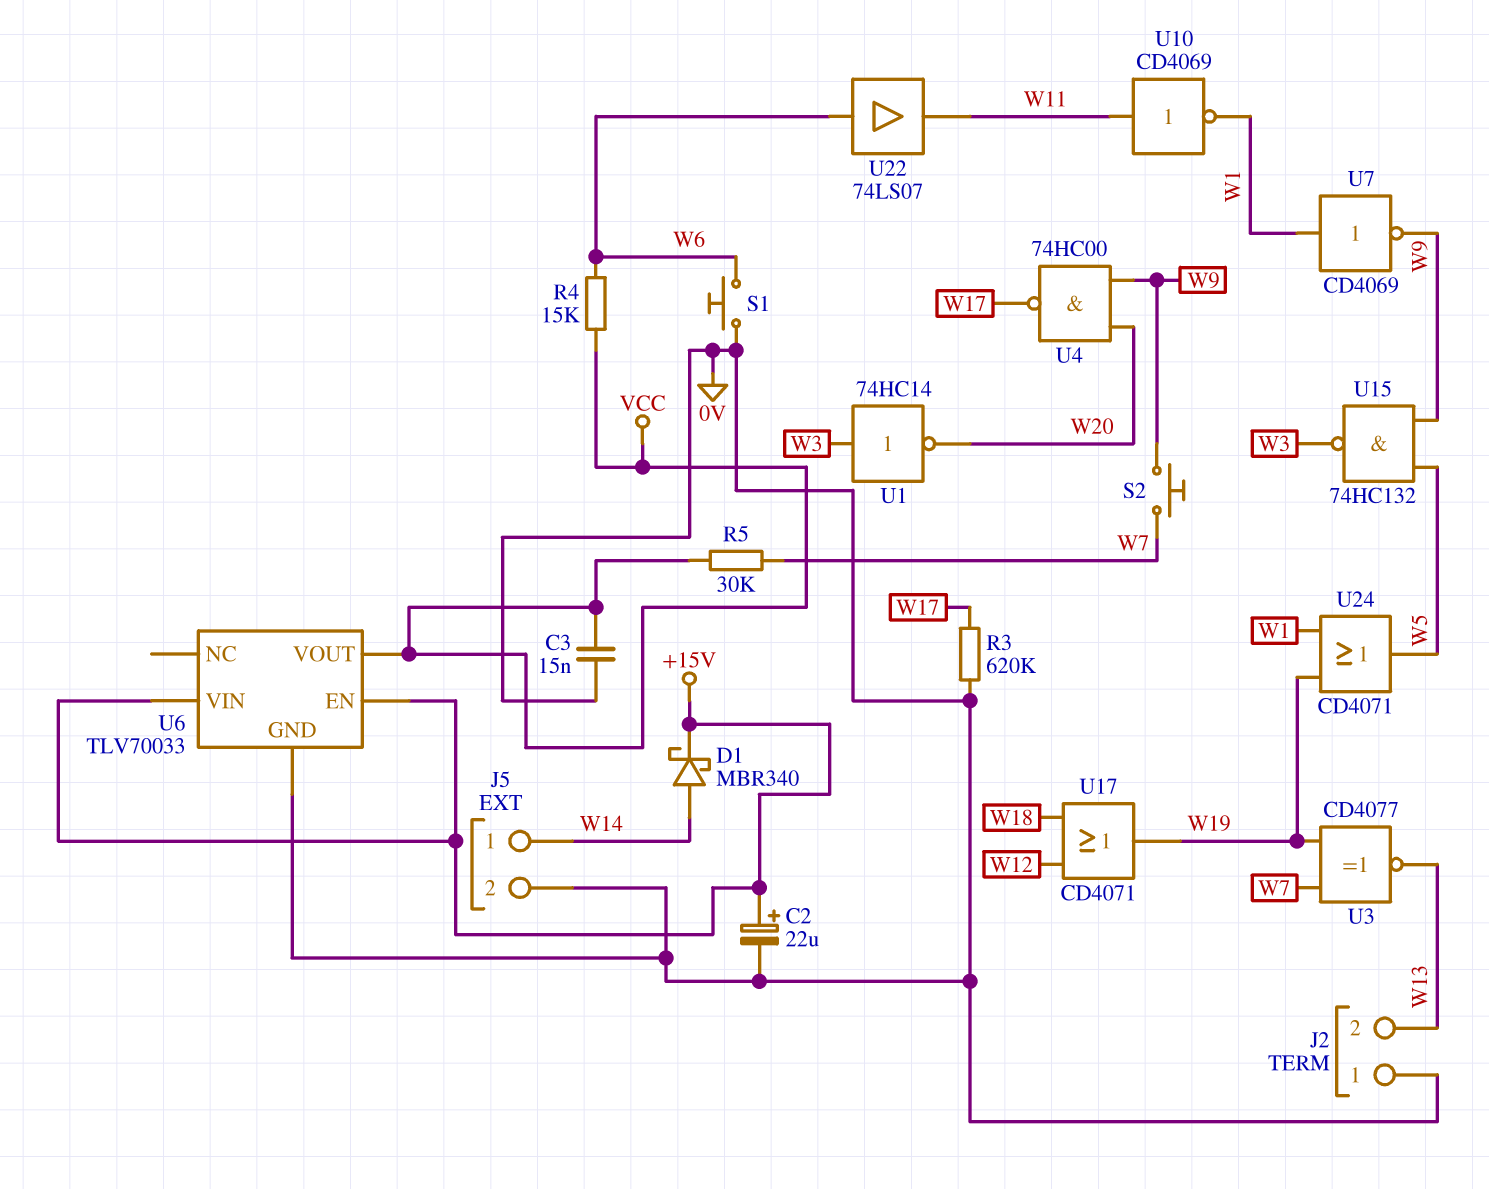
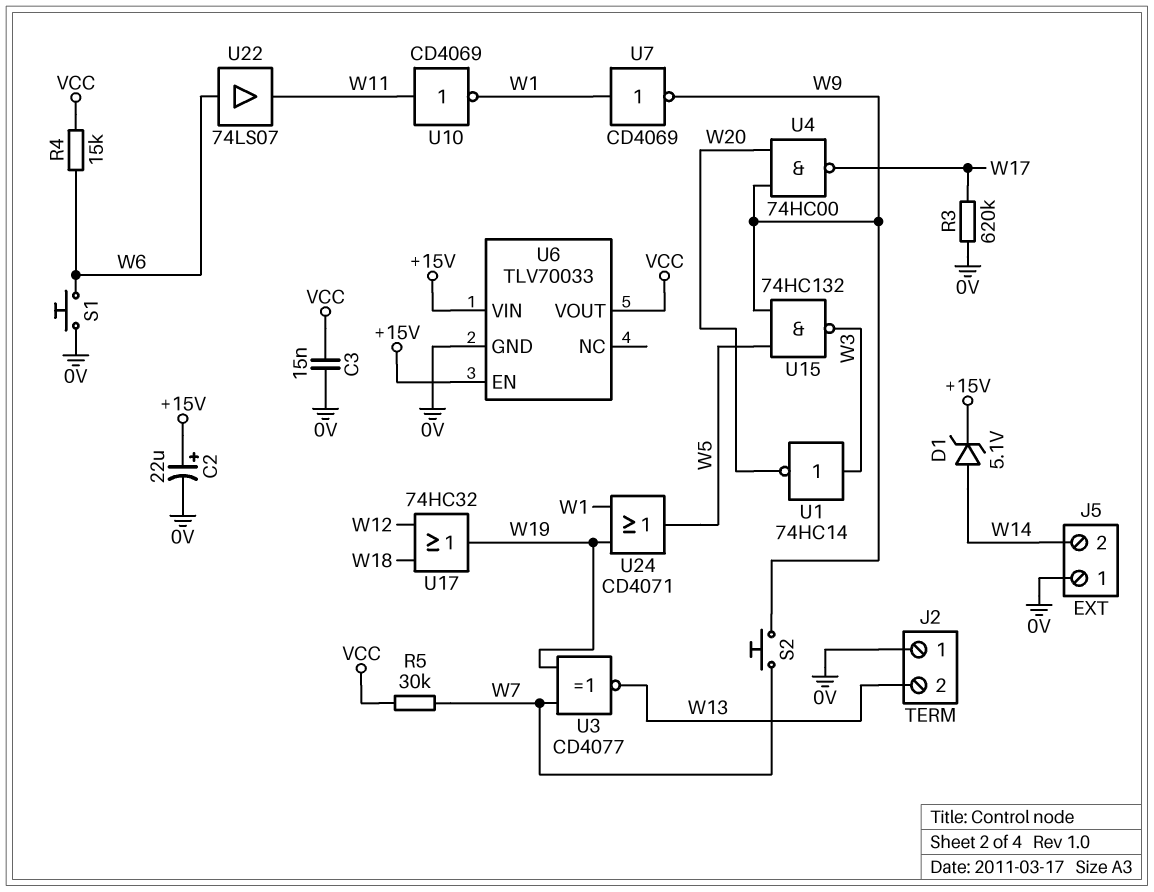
D1: schottky MBR340 (A W14, K +15V) -> zener 5.1V (A W14, K +15V)
J5 pin 1: W14 -> 0V
J5 pin 2: 0V -> W14
U17: OR CD4071 (in W12, in W18, out W19) -> OR 74HC32 (in W12, in W18, out W19)

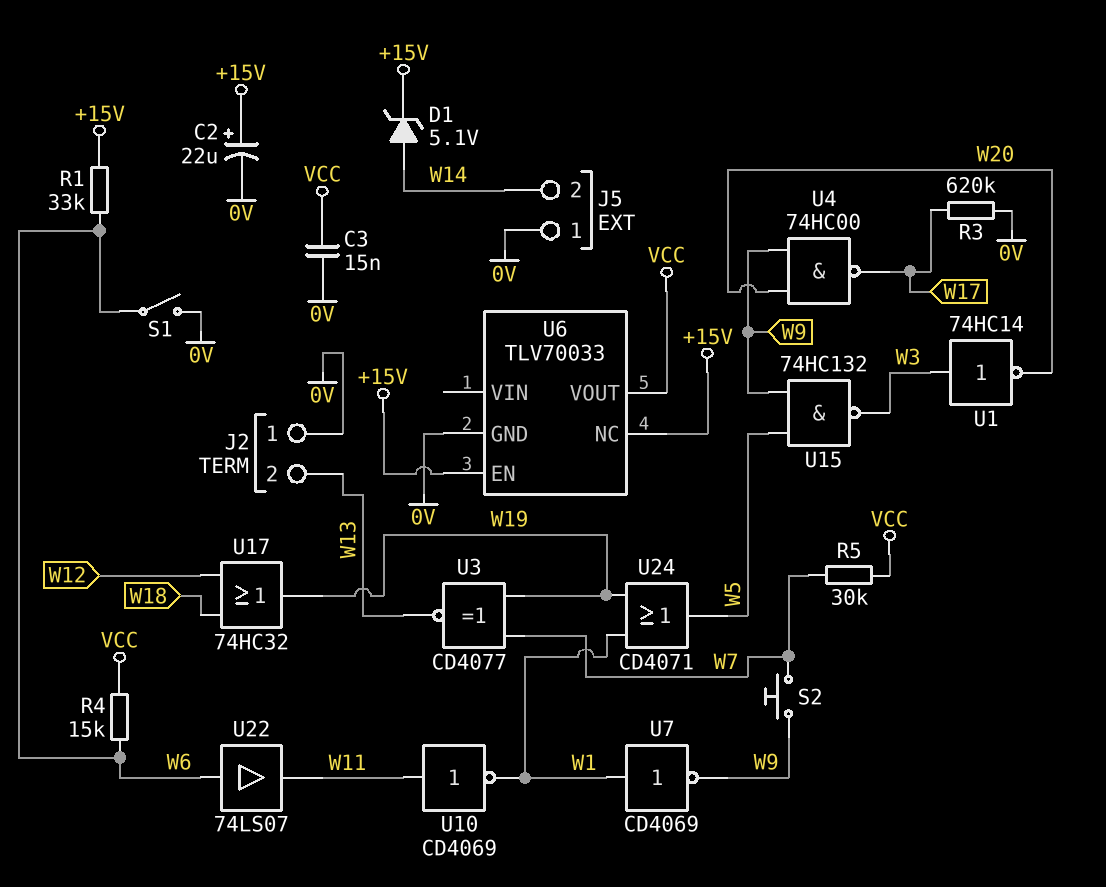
R1: none -> 33k (+15V, W6)
S1: button (0V, W6) -> switch (0V, W6)
U6 pin NC: none -> +15V
U6 pin VIN: +15V -> none

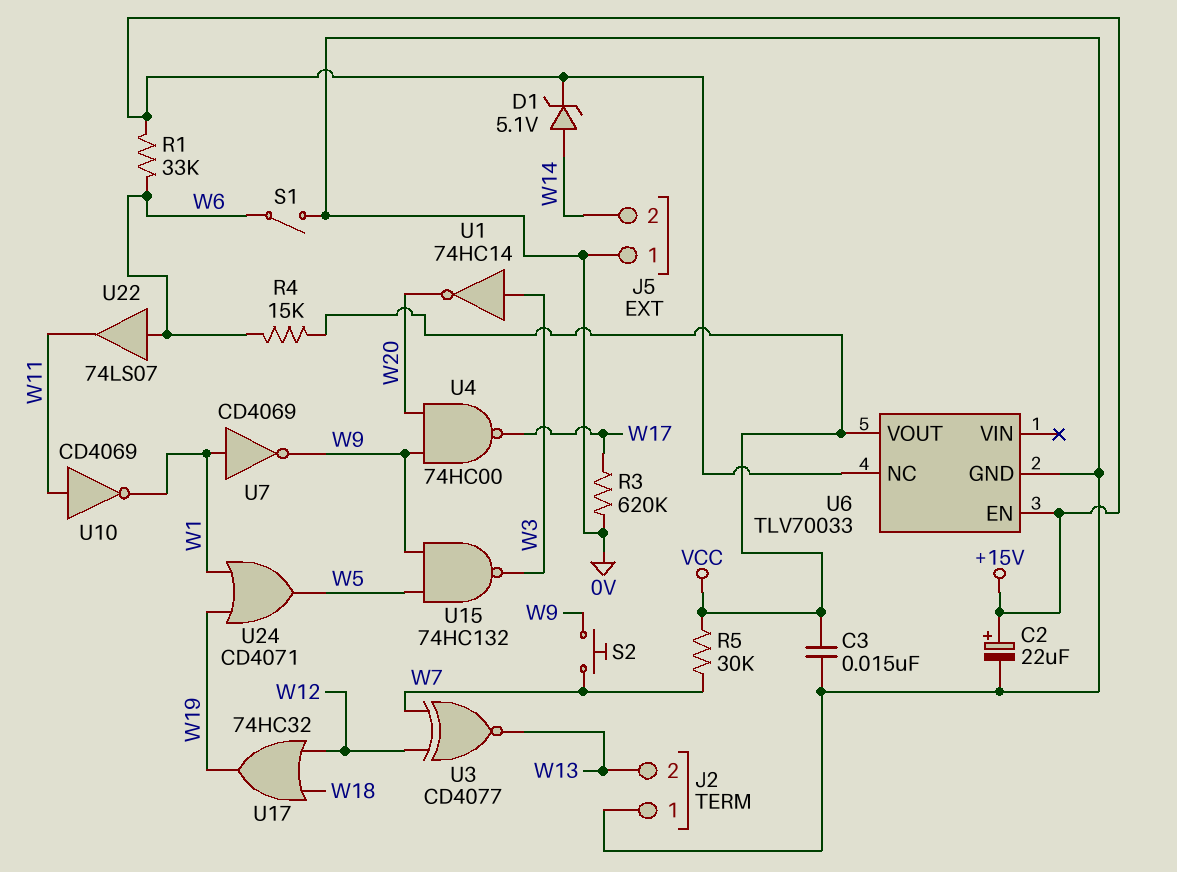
U3: XNOR CD4077 (in W7, in W19, out W13) -> XNOR CD4077 (in W7, in W12, out W13)

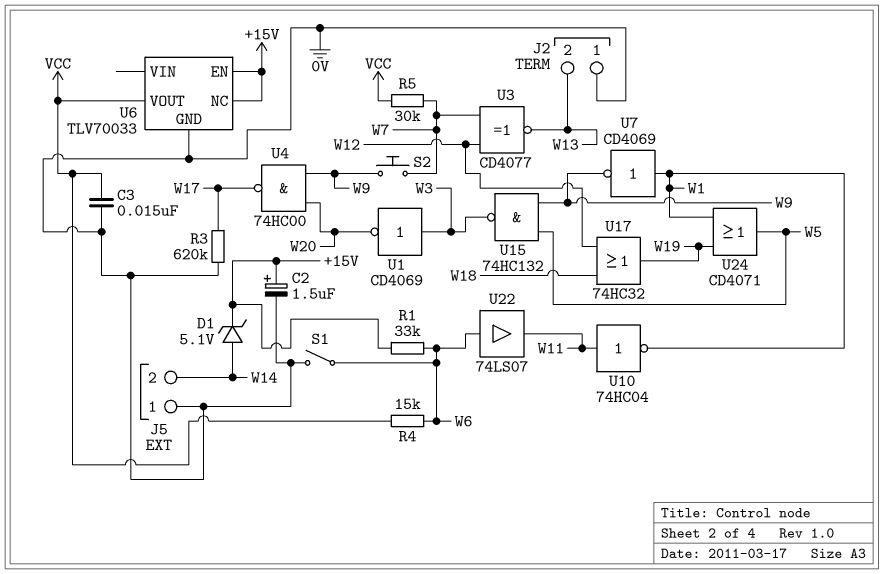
C2: 22uF (plus +15V, minus 0V) -> 1.5uF (plus +15V, minus 0V)
U1: NOT 74HC14 (in W3, out W20) -> NOT CD4069 (in W3, out W20)
U10: NOT CD4069 (in W11, out W1) -> NOT 74HC04 (in W11, out W1)

